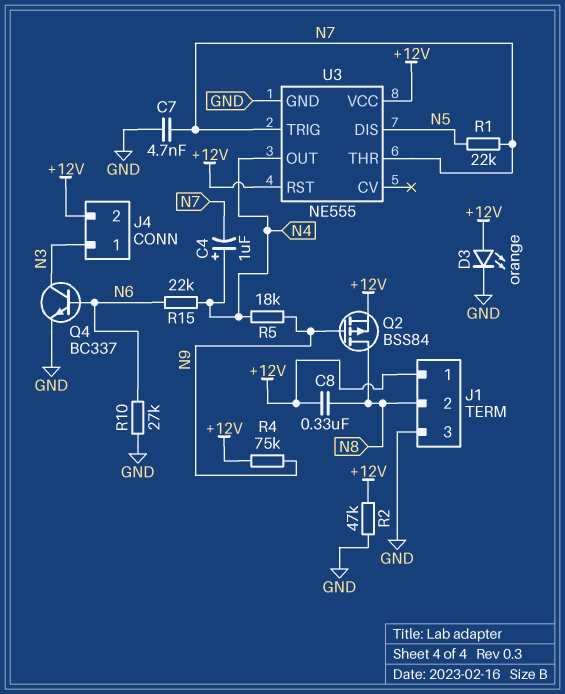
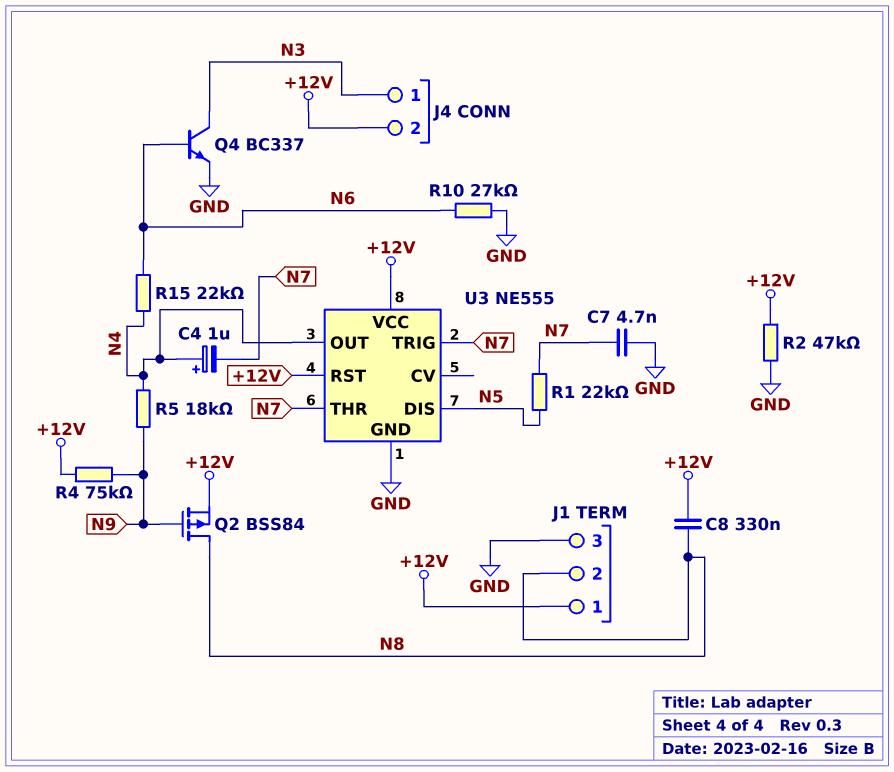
D3: LED orange (A +12V, K GND) -> none

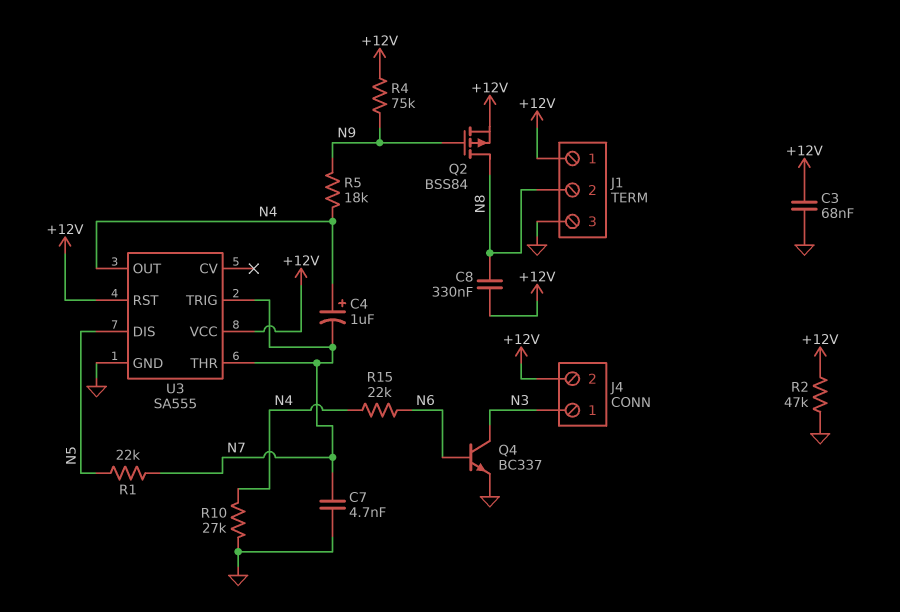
C3: none -> 68nF (+12V, GND)
R10: 27k (GND, N6) -> 27k (GND, N4)
U3: NE555 -> SA555

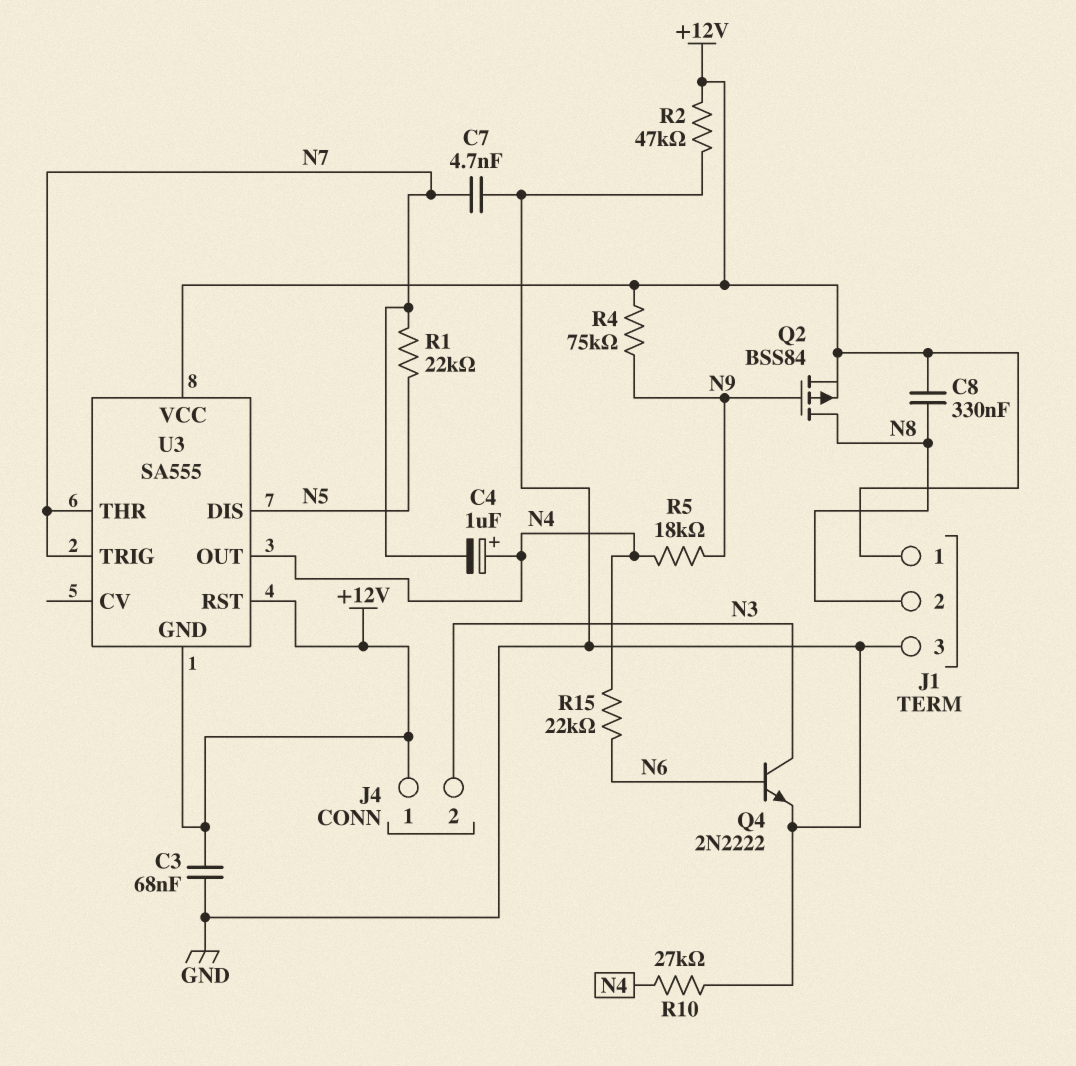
J4 pin 1: N3 -> +12V
J4 pin 2: +12V -> N3
Q4: NPN BC337 (B N6, C N3, E GND) -> NPN 2N2222 (B N6, C N3, E GND)
U3 pin GND: GND -> +12V

